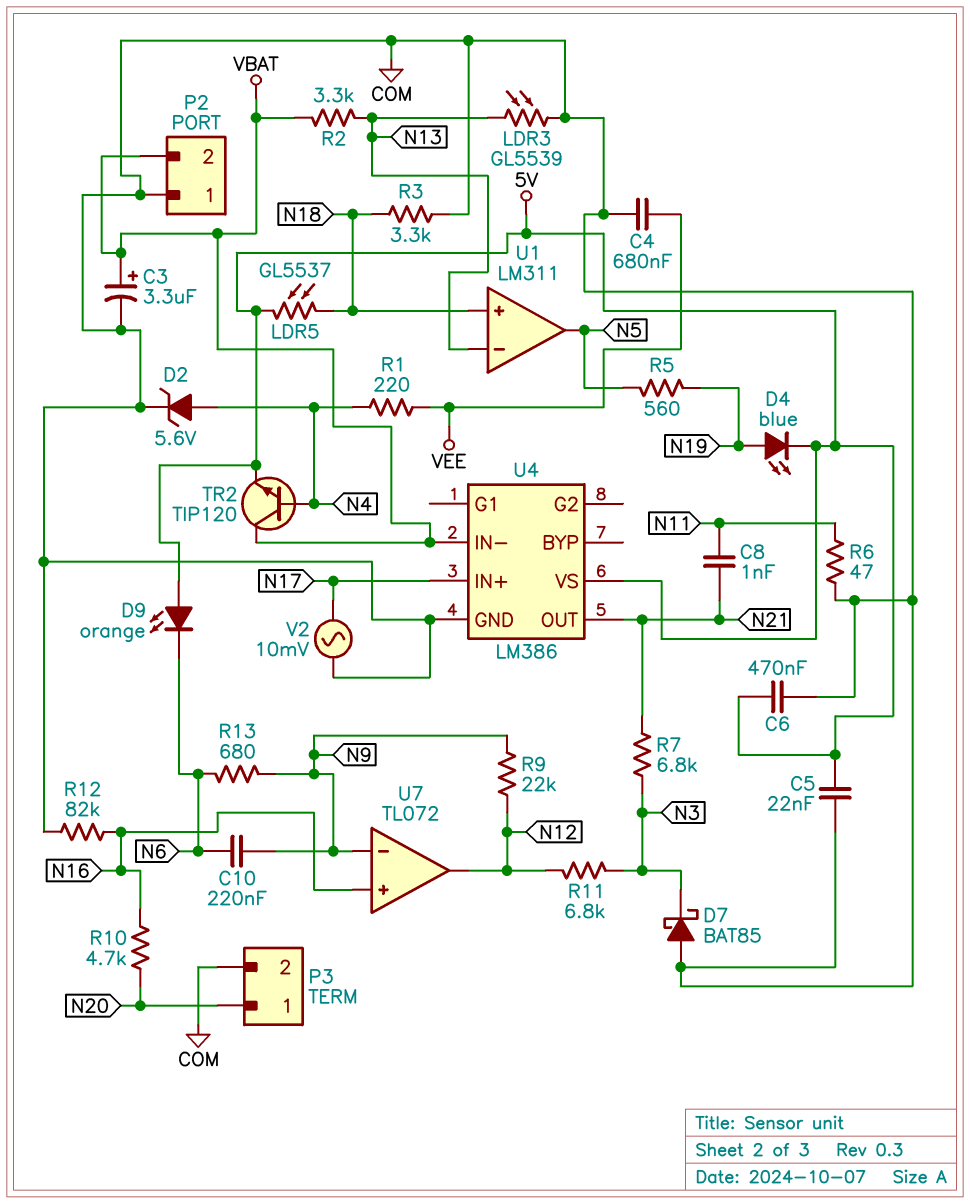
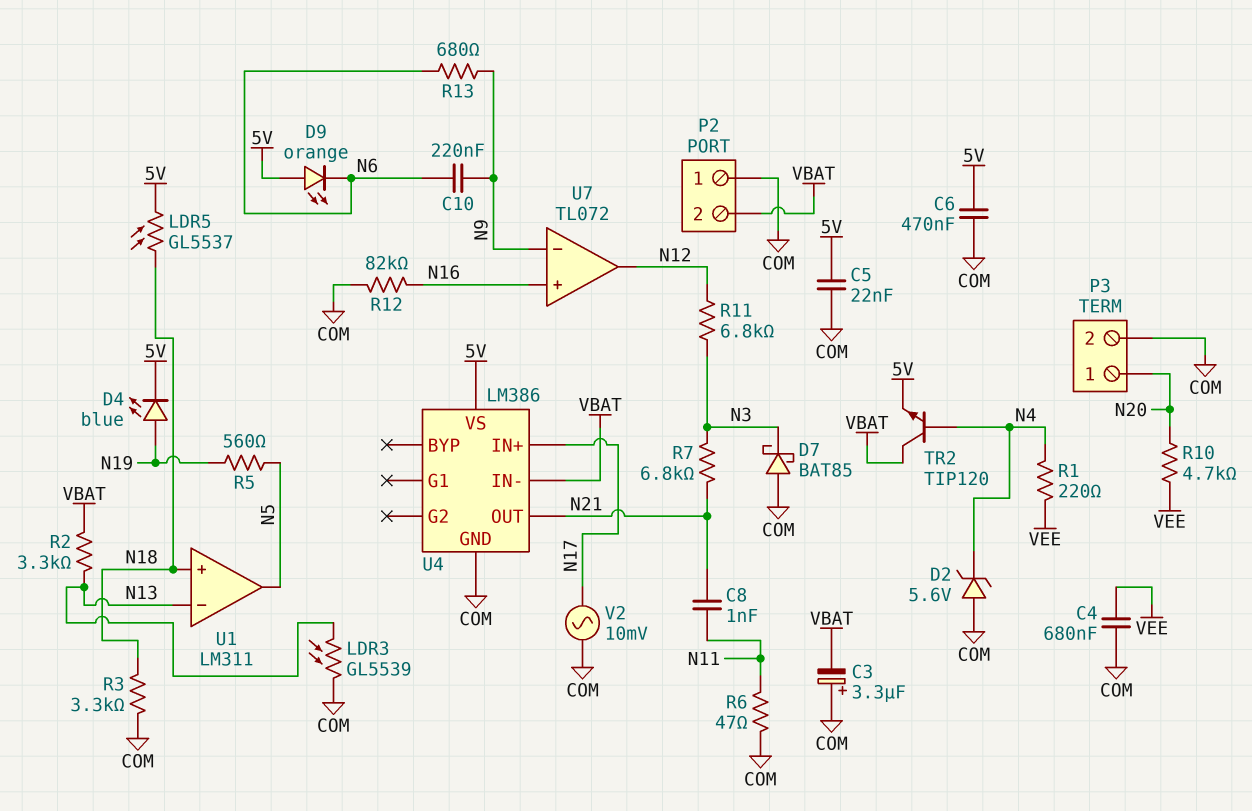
C3: 3.3uF (plus VBAT, minus COM) -> 3.3uF (plus COM, minus VBAT)
D2: zener 5.6V (A N4, K COM) -> zener 5.6V (A COM, K N4)
R9: 22k (N9, N12) -> none
R10: 4.7k (N16, N20) -> 4.7k (N20, VEE)

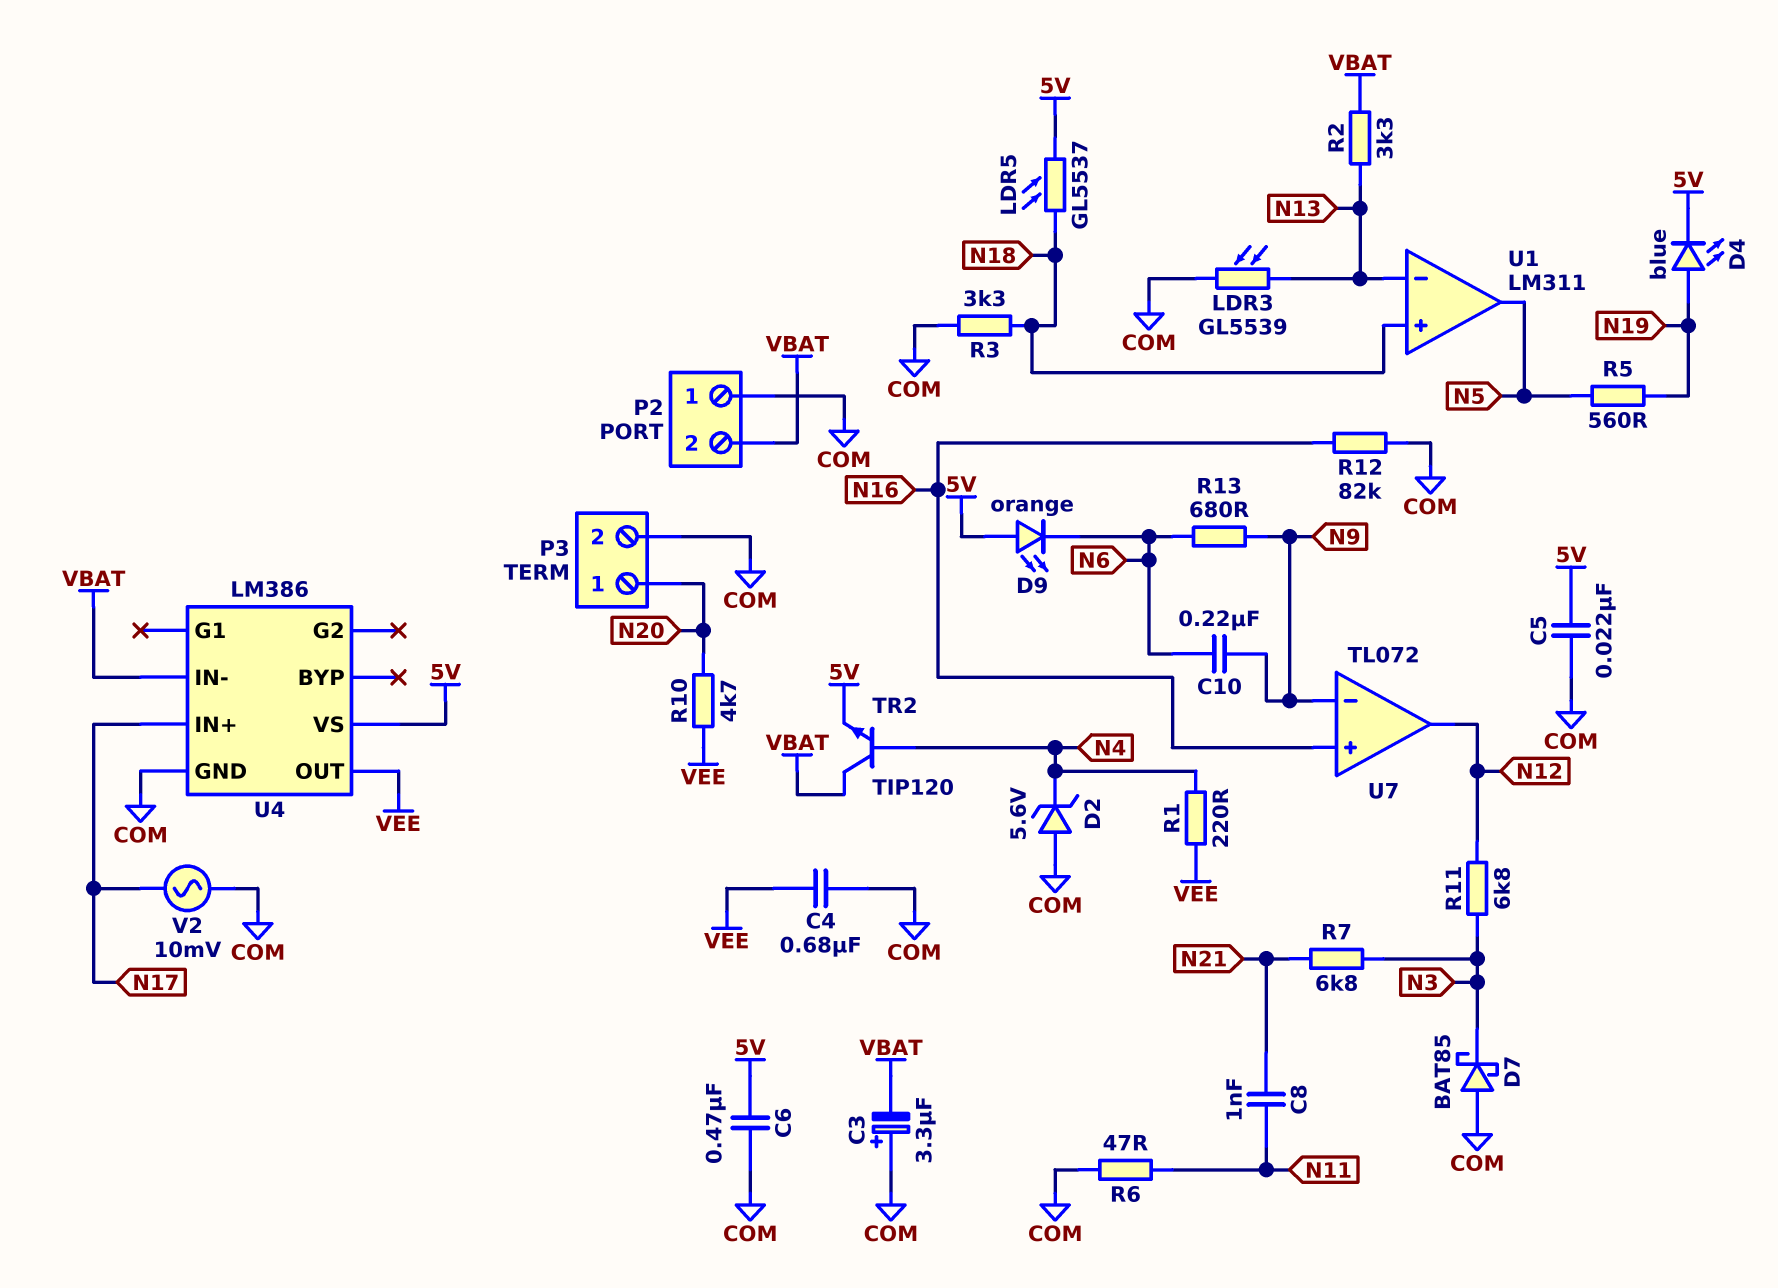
U4 pin OUT: N21 -> VEE

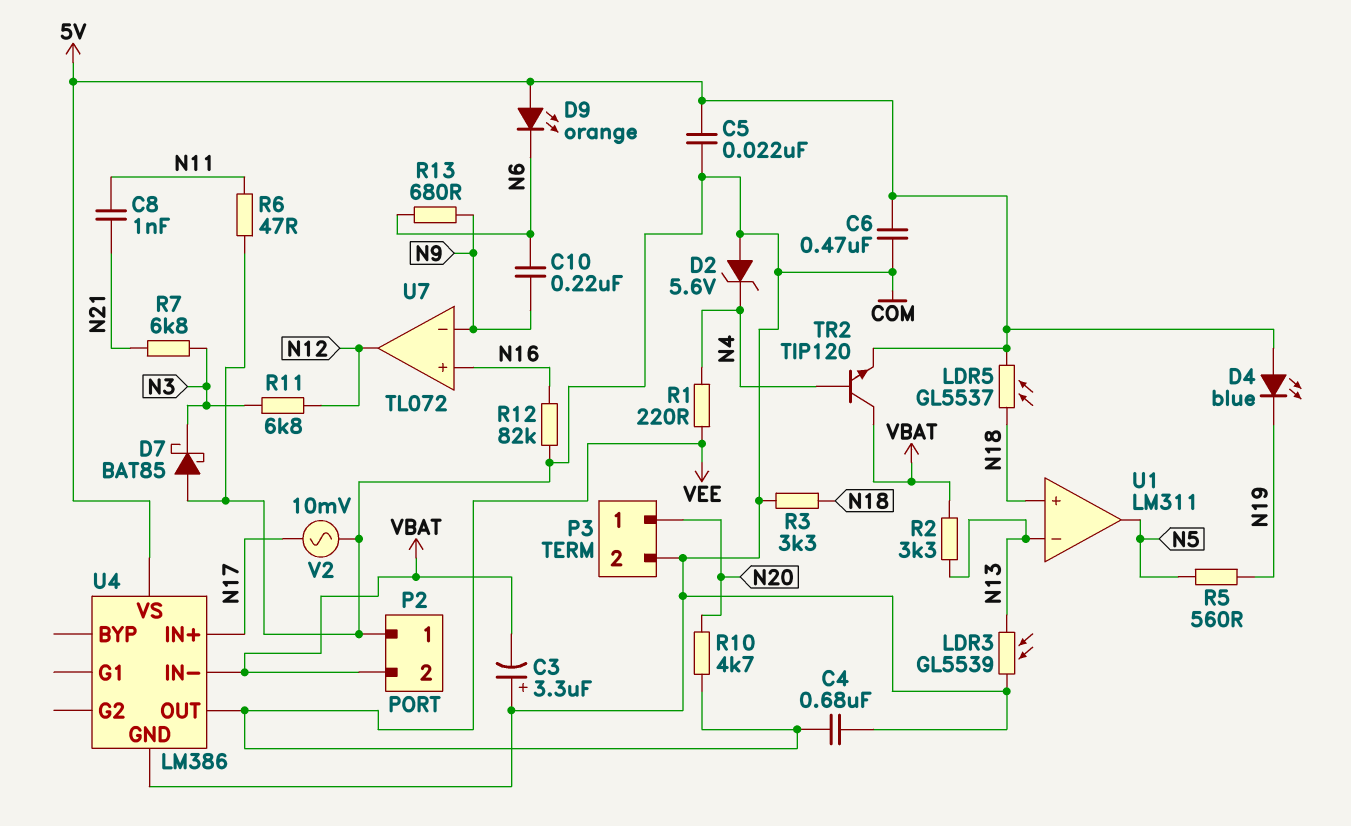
D4: LED blue (A N19, K 5V) -> LED blue (A 5V, K N19)

